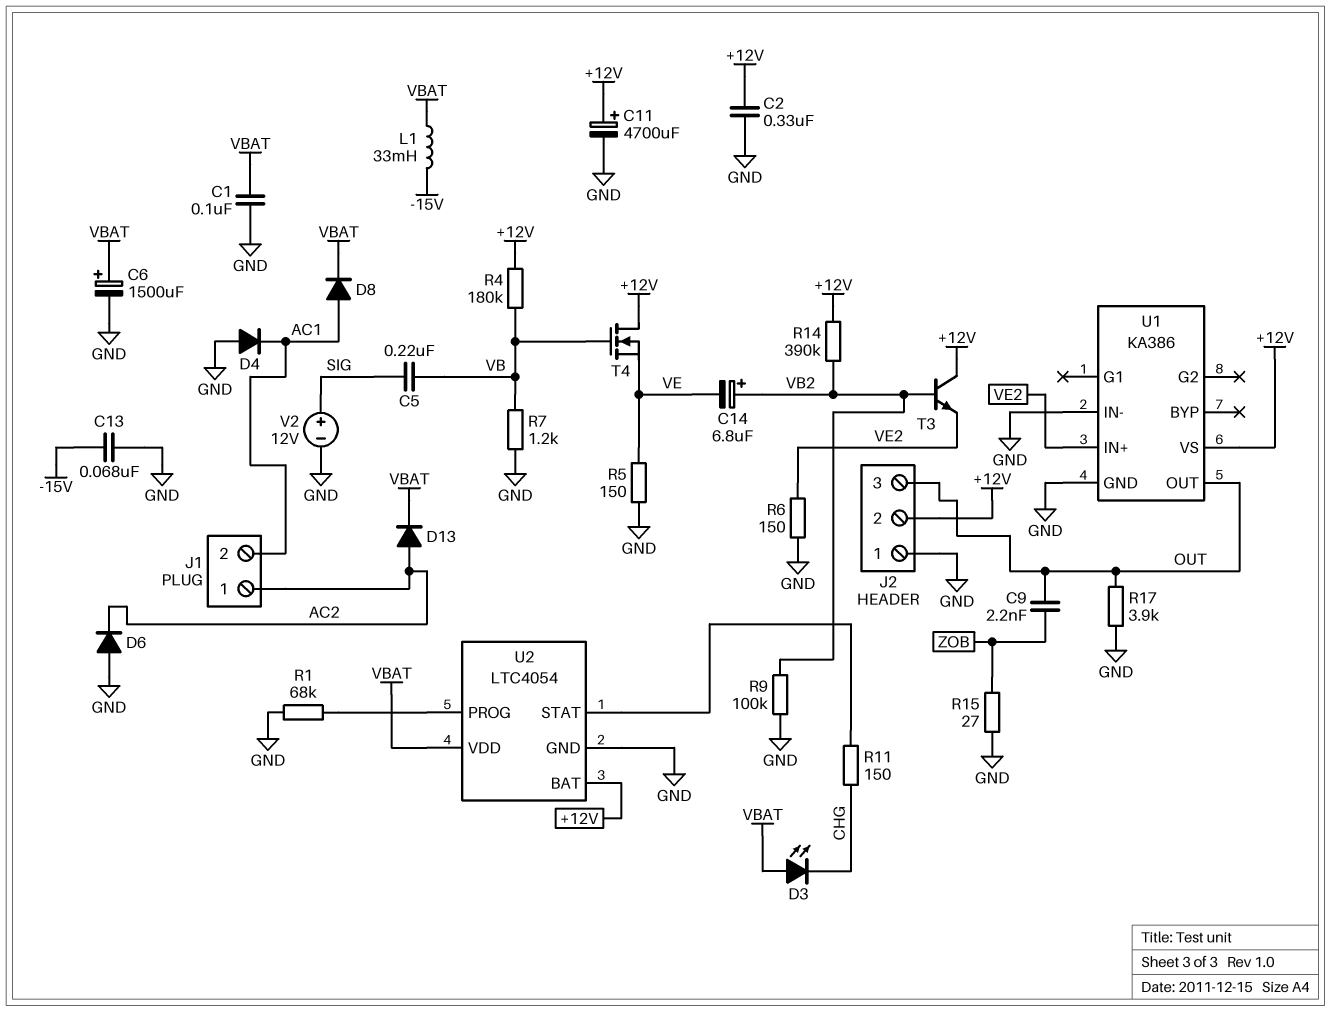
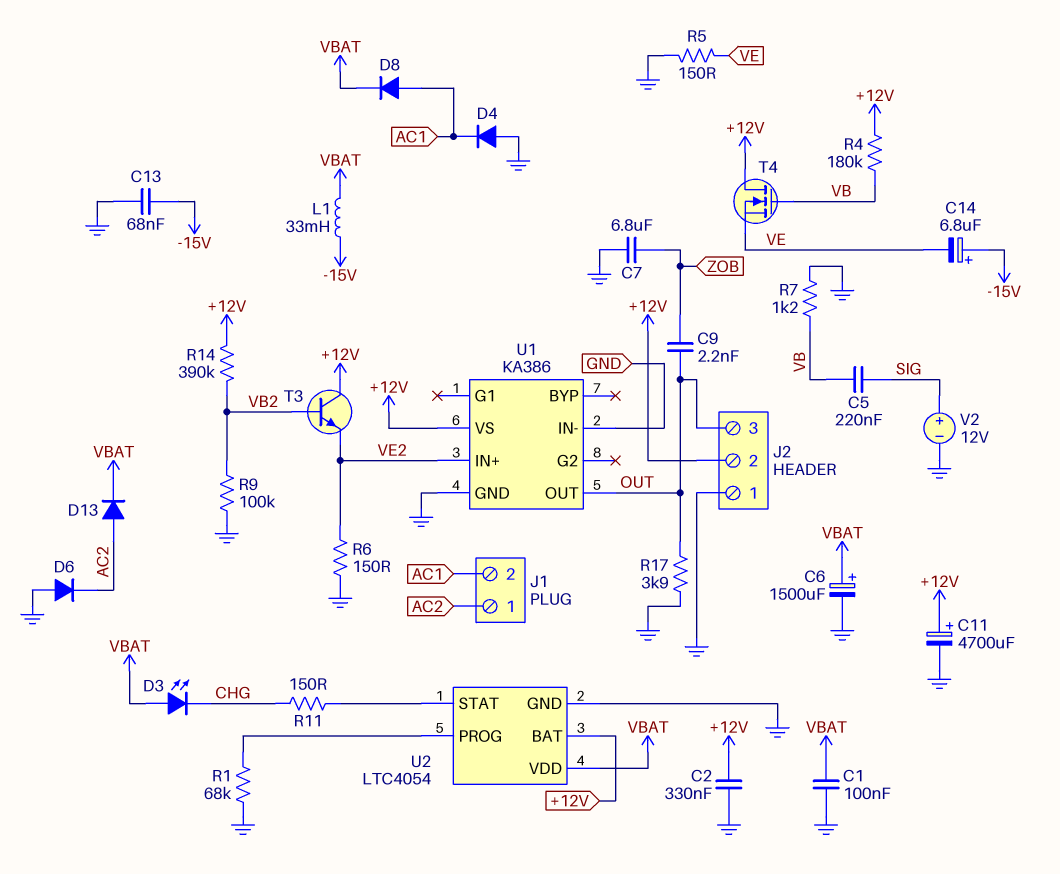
C7: none -> 6.8uF (GND, ZOB)
C14: 6.8uF (plus VB2, minus VE) -> 6.8uF (plus -15V, minus VE)
R15: 27 (GND, ZOB) -> none

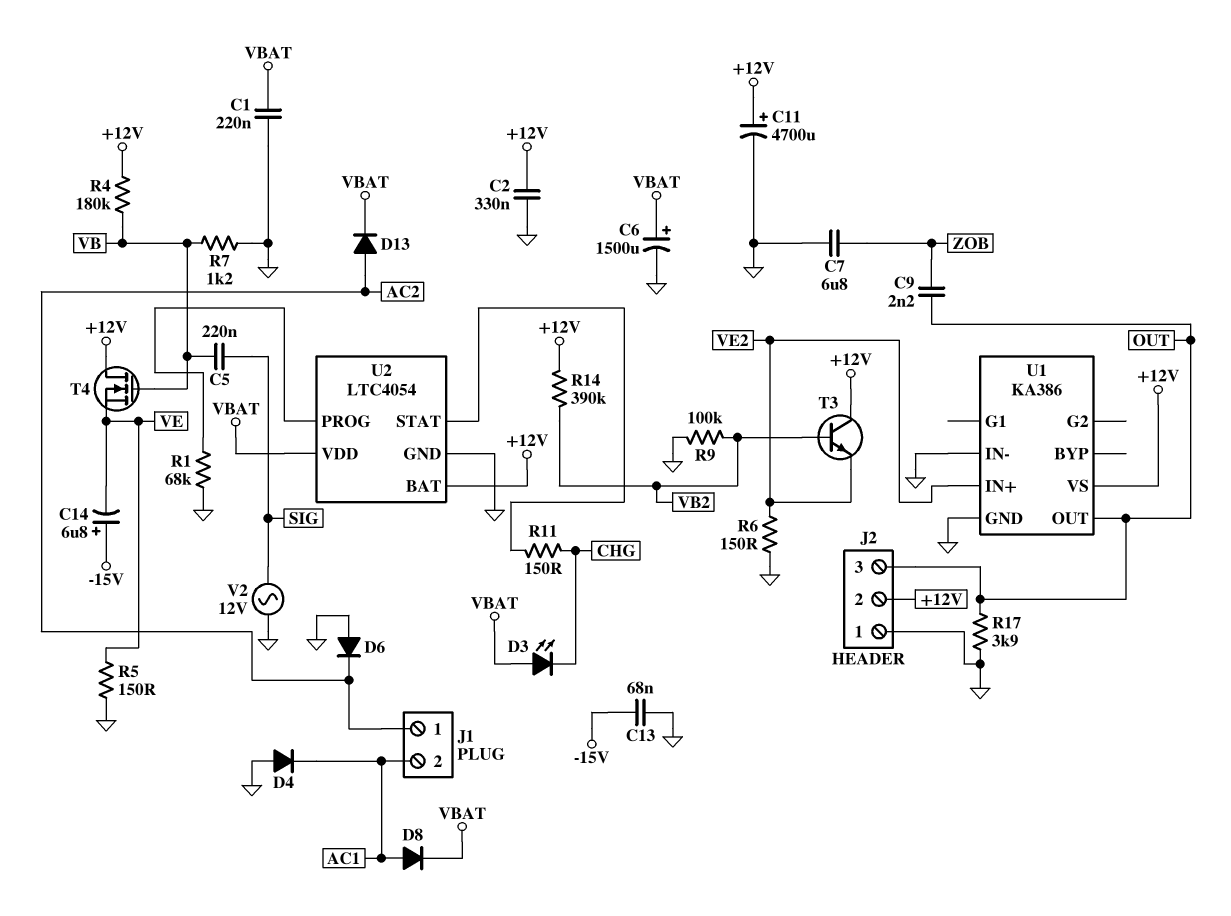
C1: 100nF (GND, VBAT) -> 220nF (GND, VBAT)
L1: 33mH (-15V, VBAT) -> none
V2: 12V (plus SIG, minus GND) -> AC 12V (GND, SIG)

